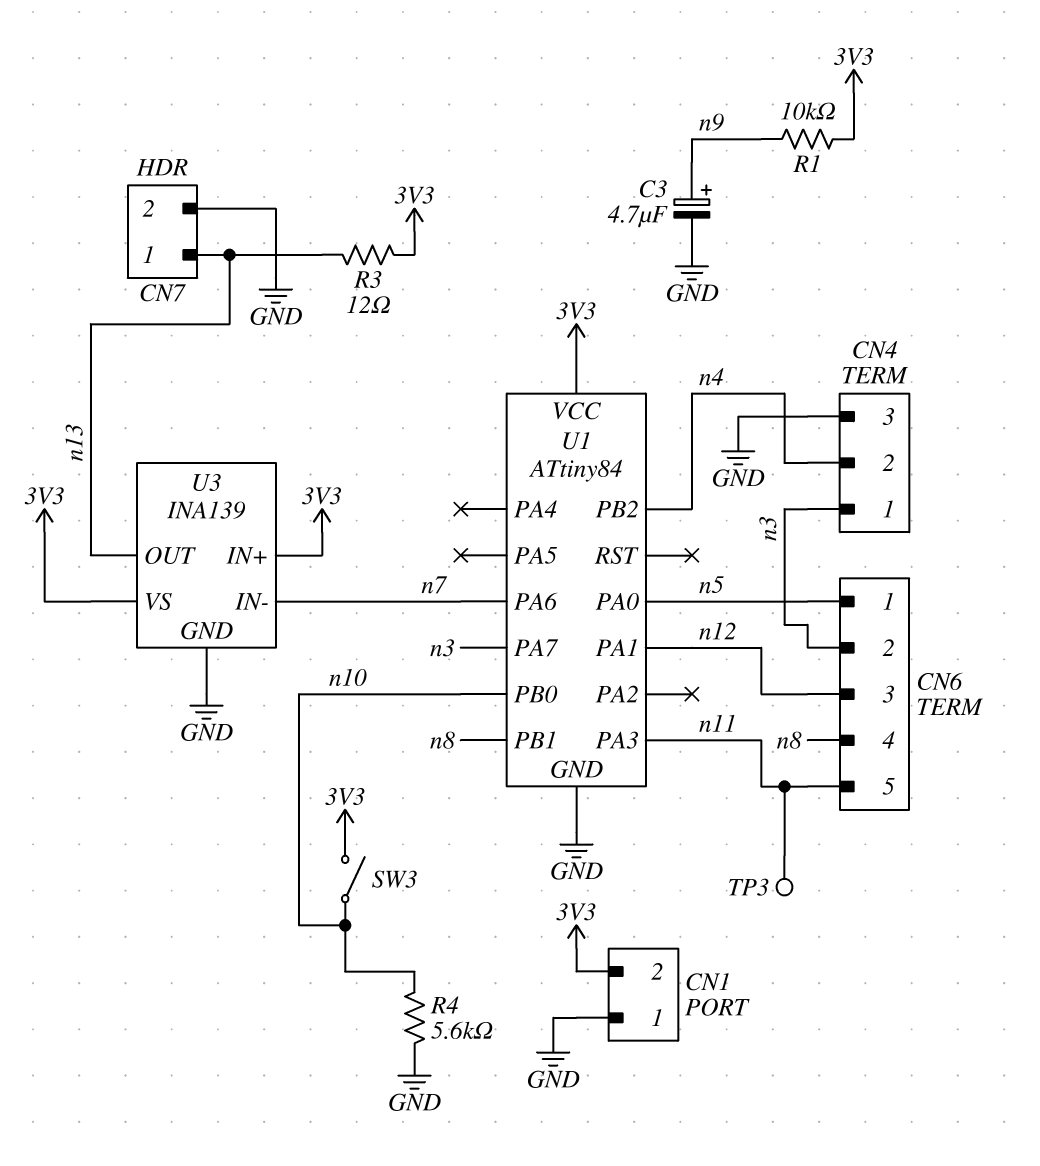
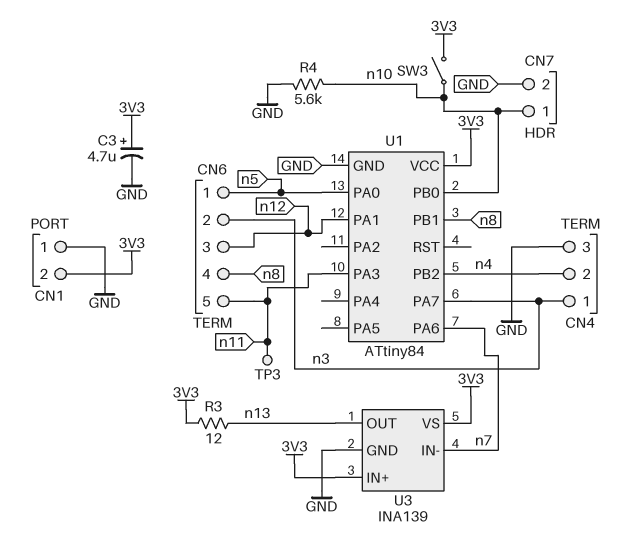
C3: 4.7uF (plus n9, minus GND) -> 4.7uF (plus 3V3, minus GND)
CN7 pin 1: n13 -> n10
R1: 10k (3V3, n9) -> none

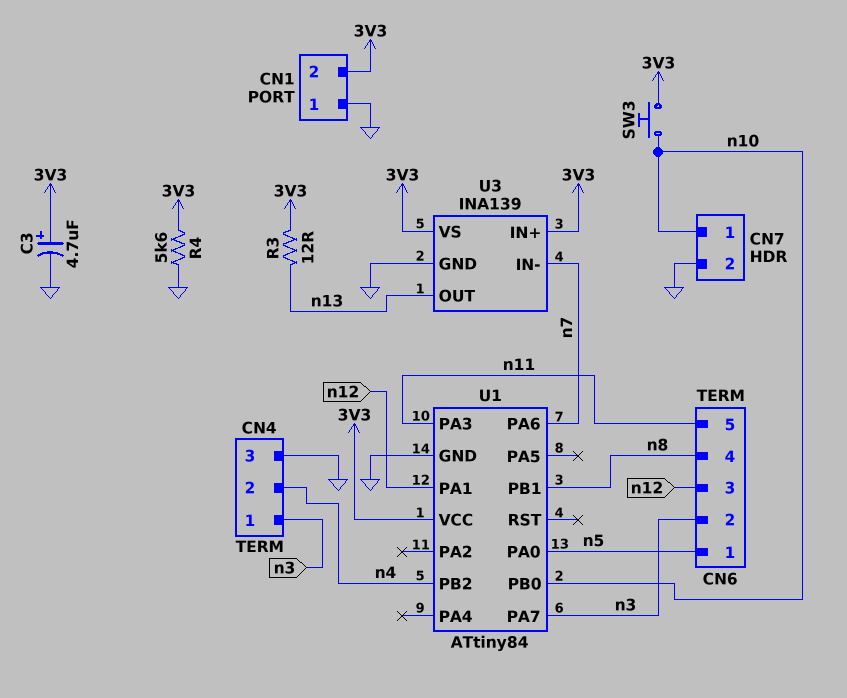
R4: 5.6k (GND, n10) -> 5.6k (3V3, GND)
SW3: switch (3V3, n10) -> button (3V3, n10)
TP3: test point (n11) -> none

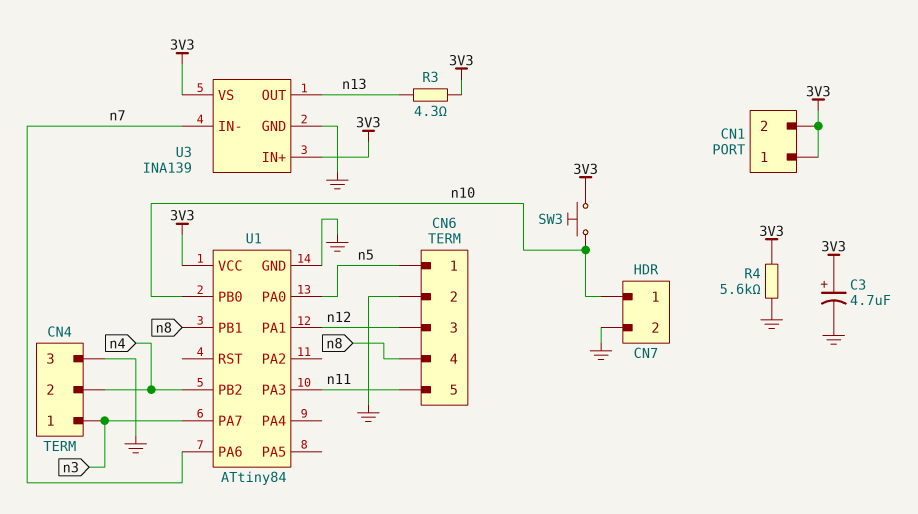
CN1 pin 1: GND -> 3V3
CN6 pin 2: n3 -> GND
R3: 12 (3V3, n13) -> 4.3 (3V3, n13)

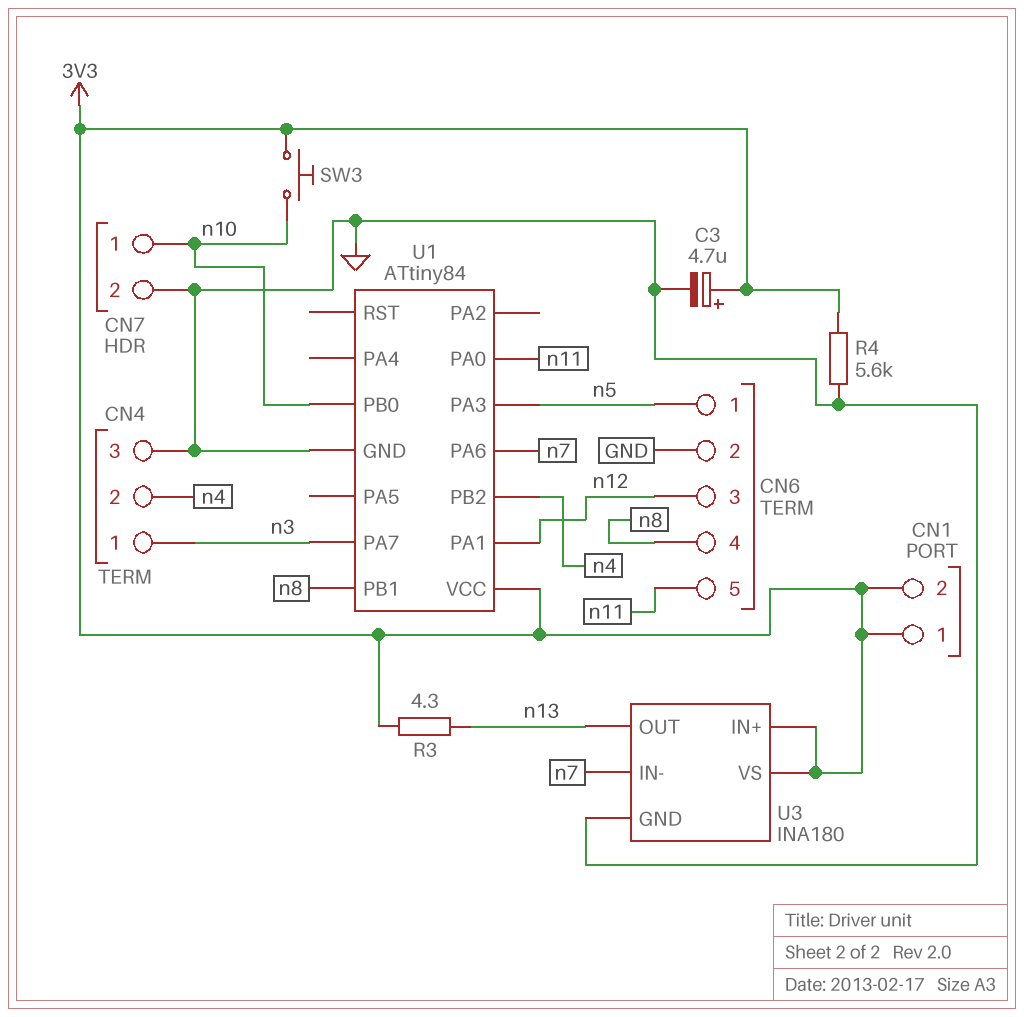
U1 pin PA0: n5 -> n11
U1 pin PA3: n11 -> n5
U3: INA139 -> INA180

